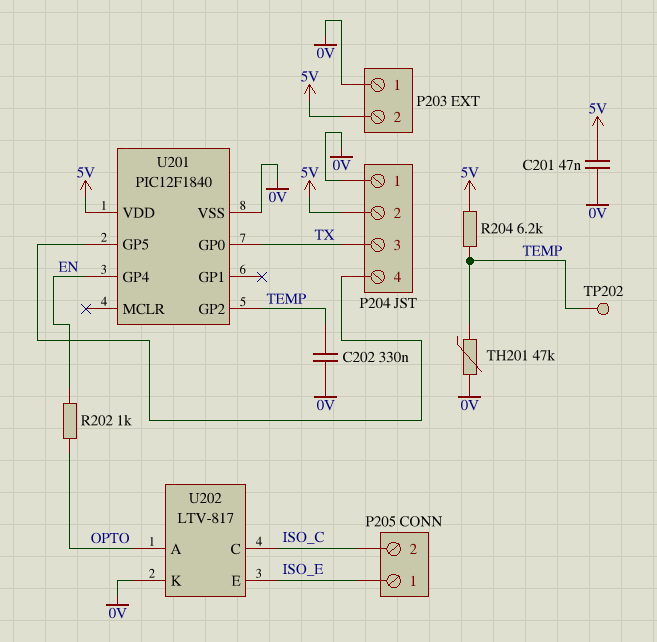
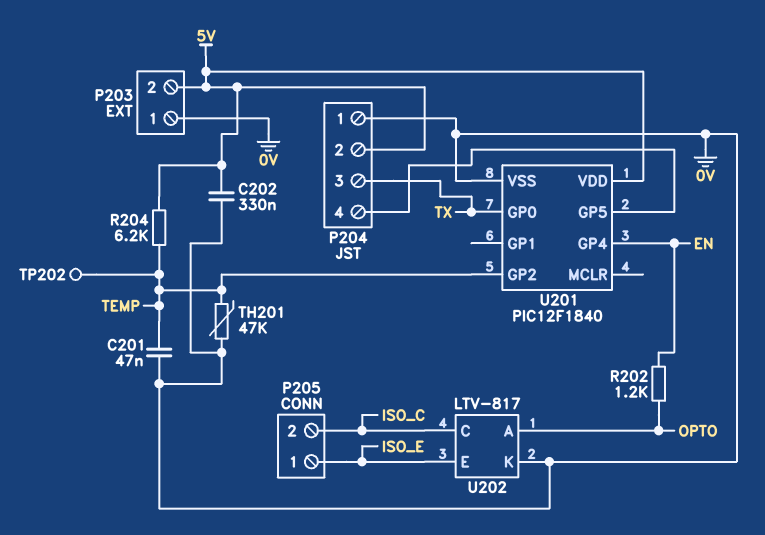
C201: 47nF (0V, 5V) -> 47nF (0V, TEMP)
C202: 330nF (0V, TEMP) -> 330nF (0V, 5V)
R202: 1k (EN, OPTO) -> 1.2k (EN, OPTO)

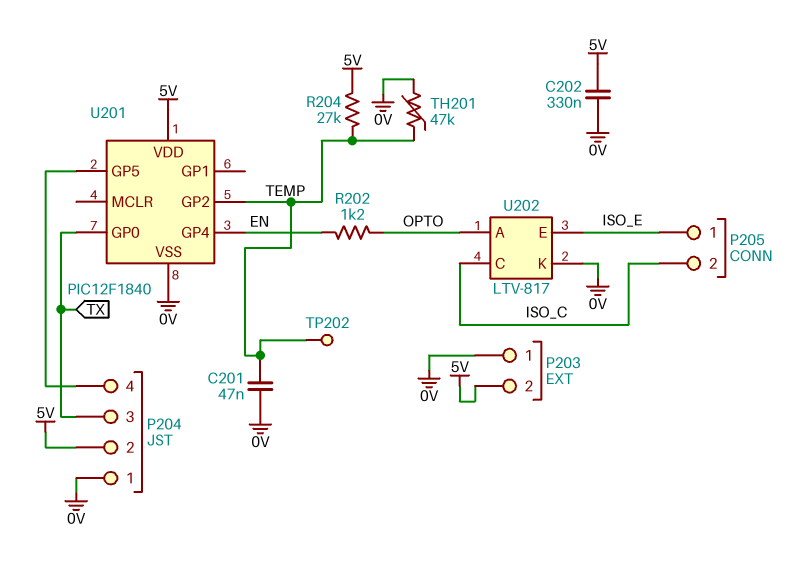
R204: 6.2k (5V, TEMP) -> 27k (5V, TEMP)

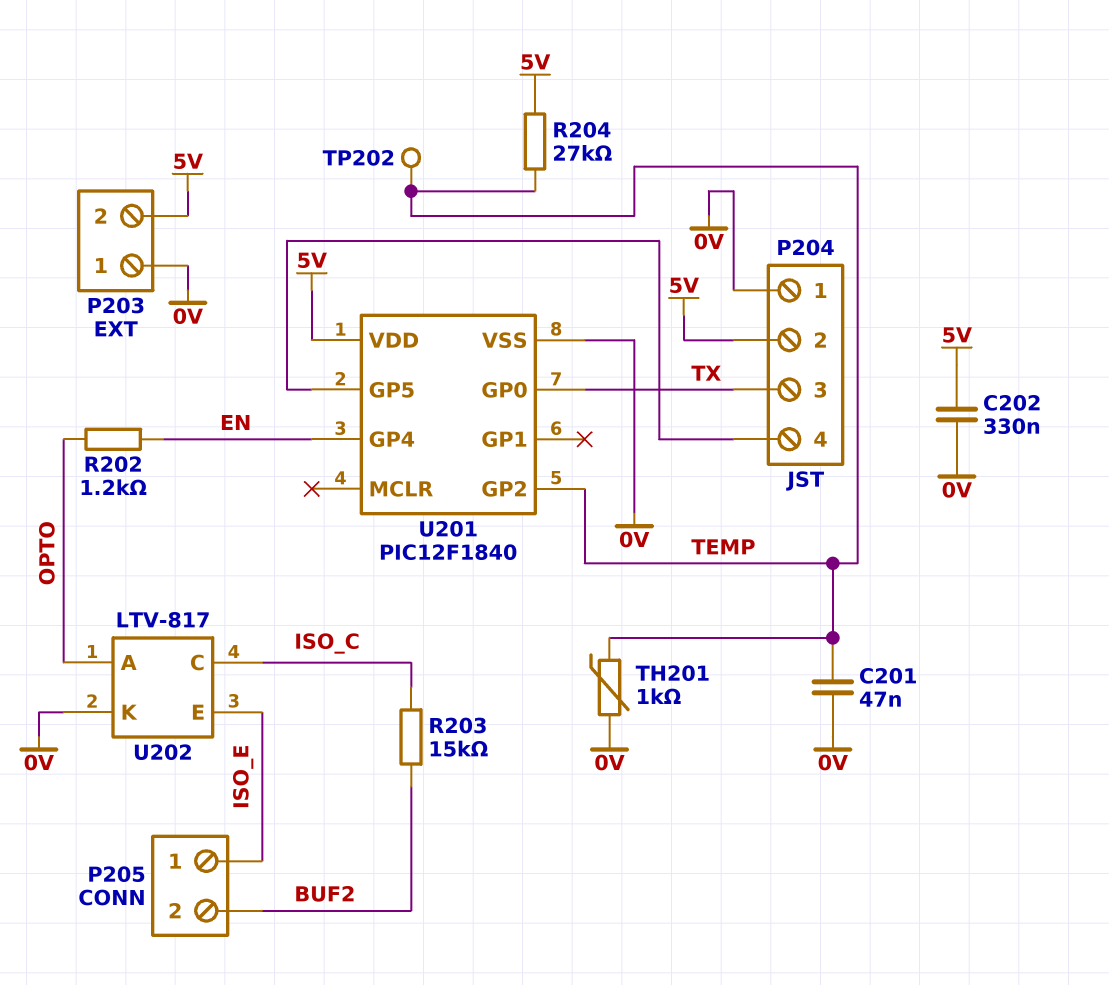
P205 pin 2: ISO_C -> BUF2
R203: none -> 15k (BUF2, ISO_C)
TH201: 47k (0V, TEMP) -> 1k (0V, TEMP)

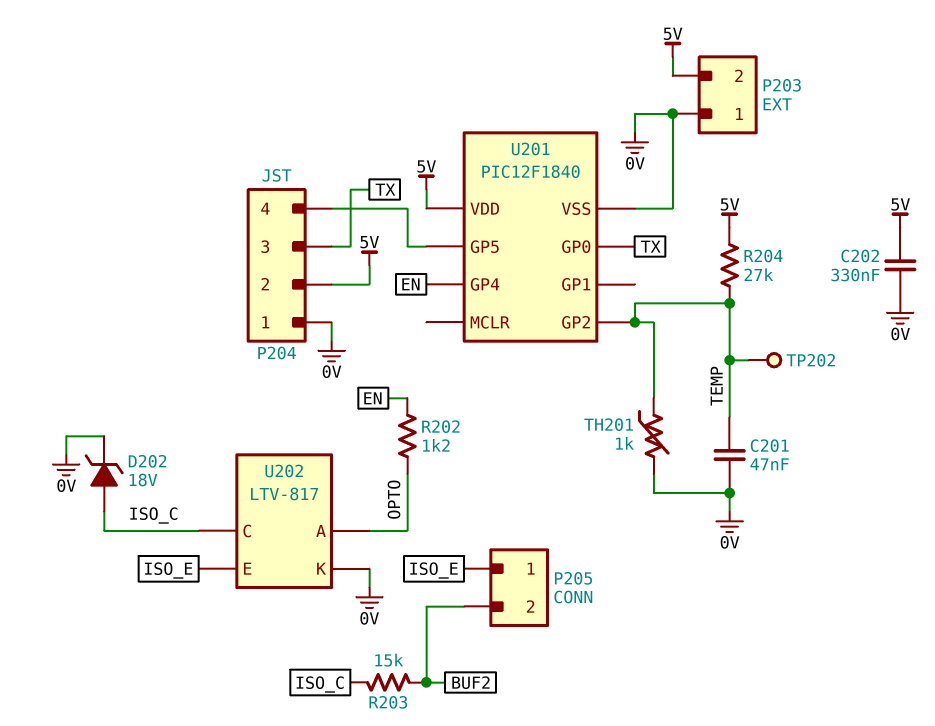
D202: none -> zener 18V (A ISO_C, K 0V)

